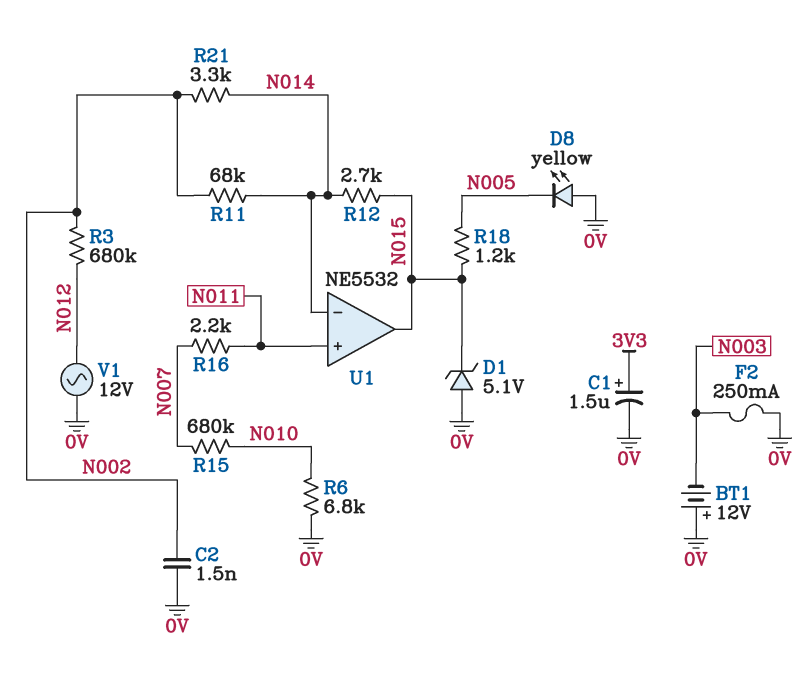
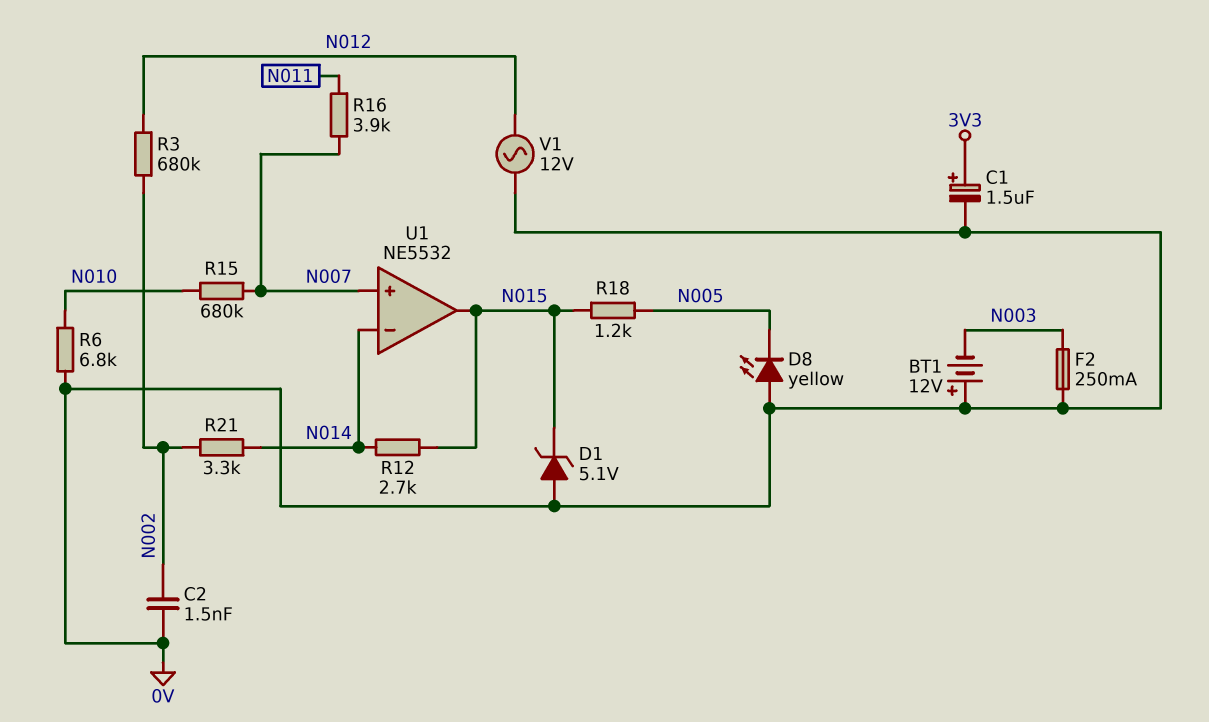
R11: 68k (N002, N014) -> none
R16: 2.2k (N007, N011) -> 3.9k (N007, N011)
U1 pin in+: N011 -> N007

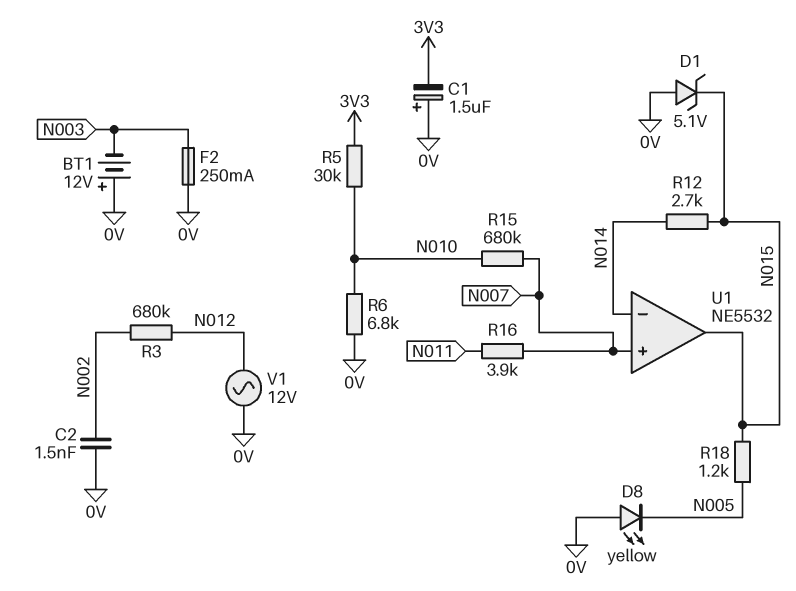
C1: 1.5uF (plus 3V3, minus 0V) -> 1.5uF (plus 0V, minus 3V3)
R5: none -> 30k (3V3, N010)
R21: 3.3k (N002, N014) -> none

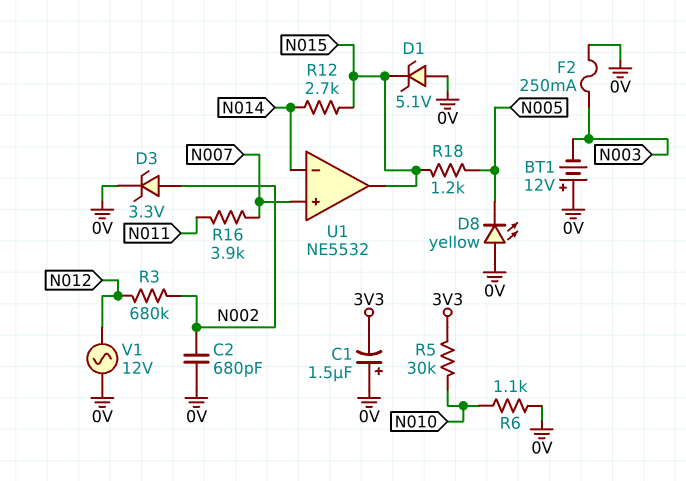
C2: 1.5nF (0V, N002) -> 680pF (0V, N002)
D3: none -> zener 3.3V (A N002, K 0V)
R6: 6.8k (0V, N010) -> 1.1k (0V, N010)
R15: 680k (N007, N010) -> none

